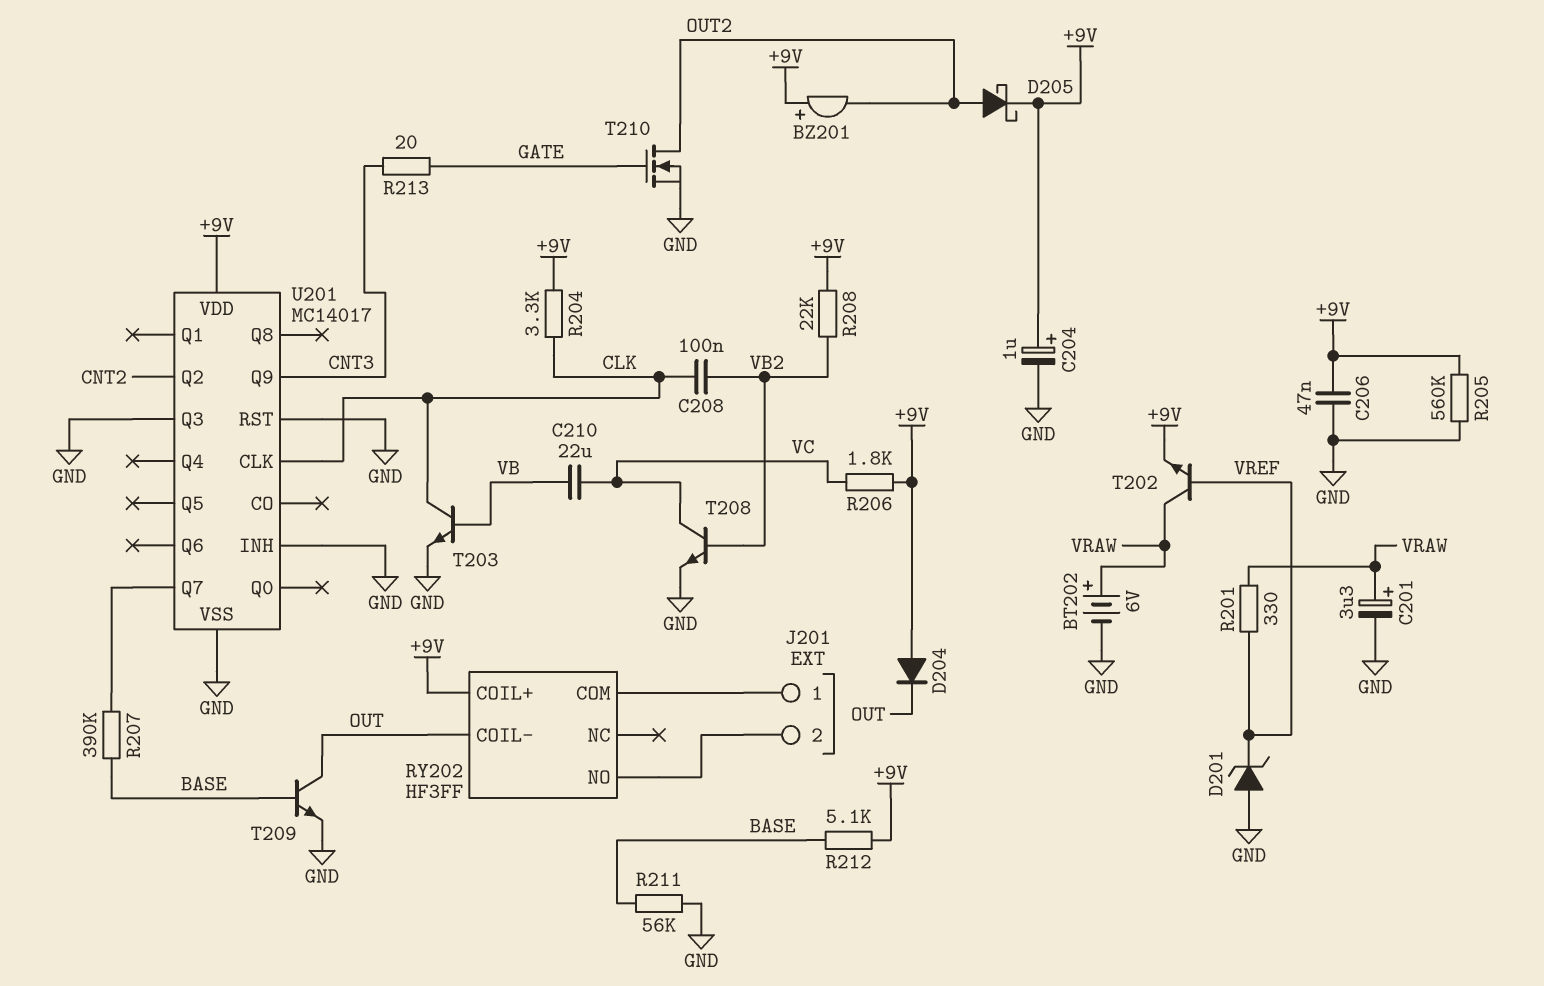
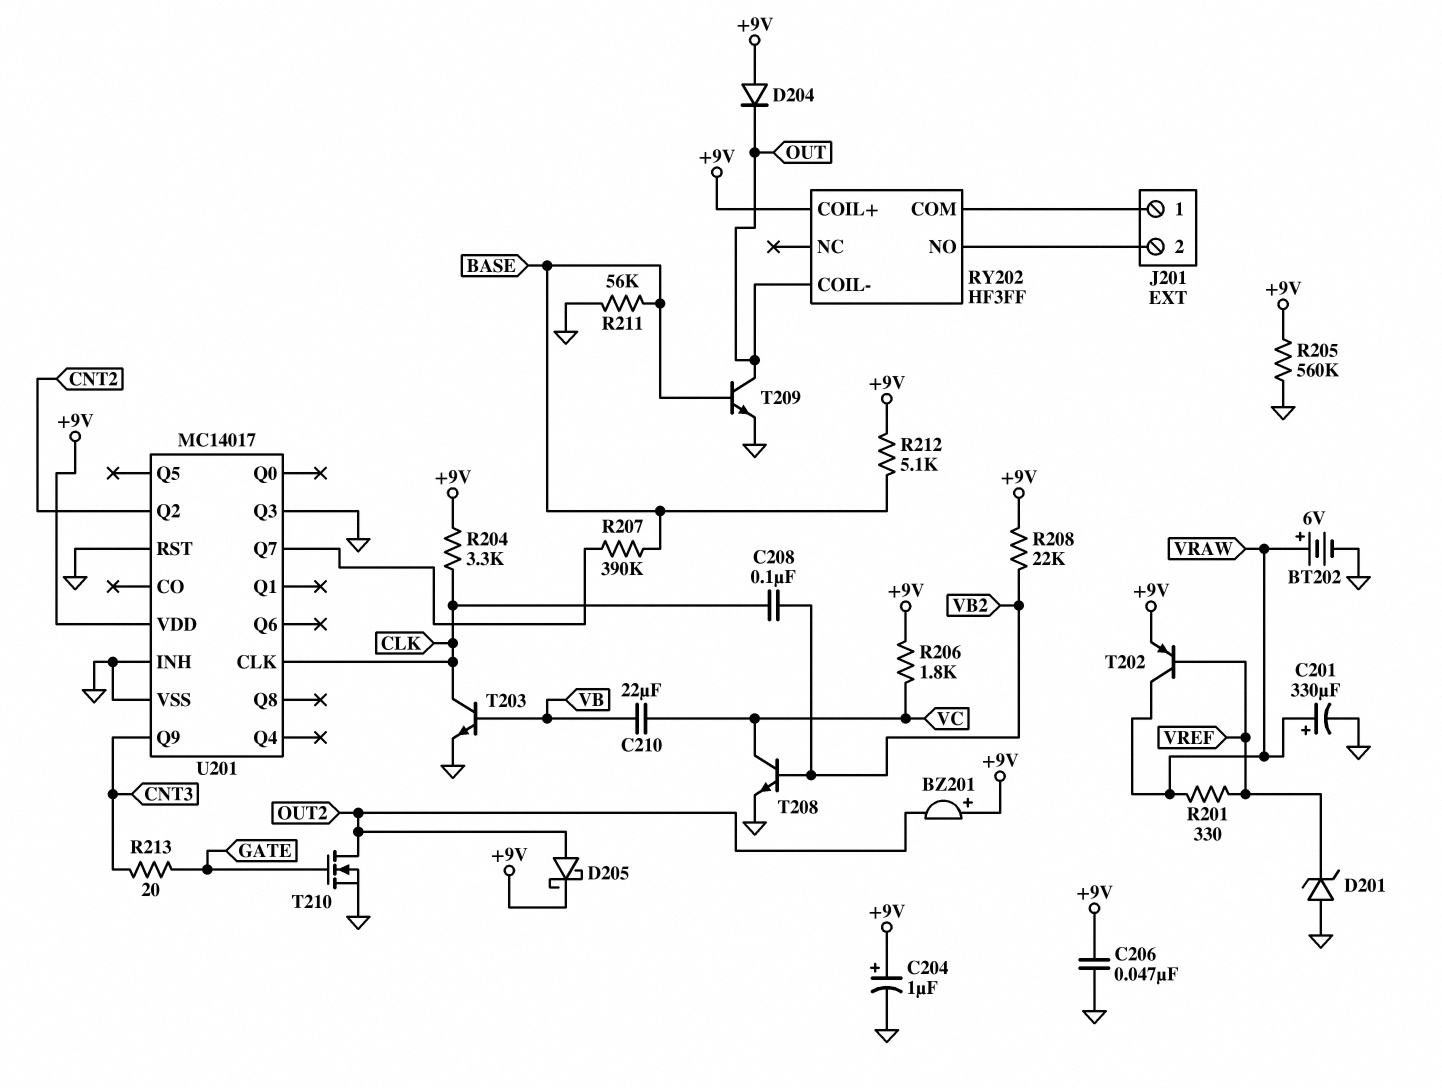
C201: 3.3uF (plus VRAW, minus GND) -> 330uF (plus VRAW, minus GND)
T202: NPN (B VREF, C VRAW, E +9V) -> PNP (B VREF, C VRAW, E +9V)

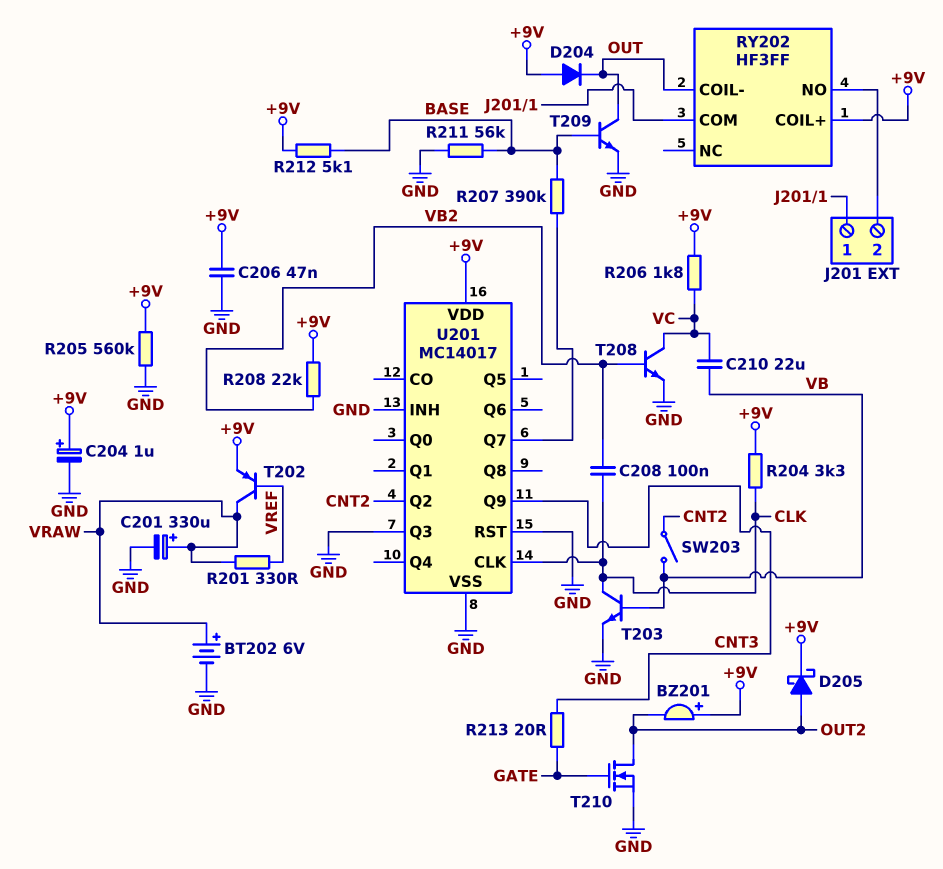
D201: zener (A GND, K VREF) -> none
SW203: none -> switch (CNT2, VB)

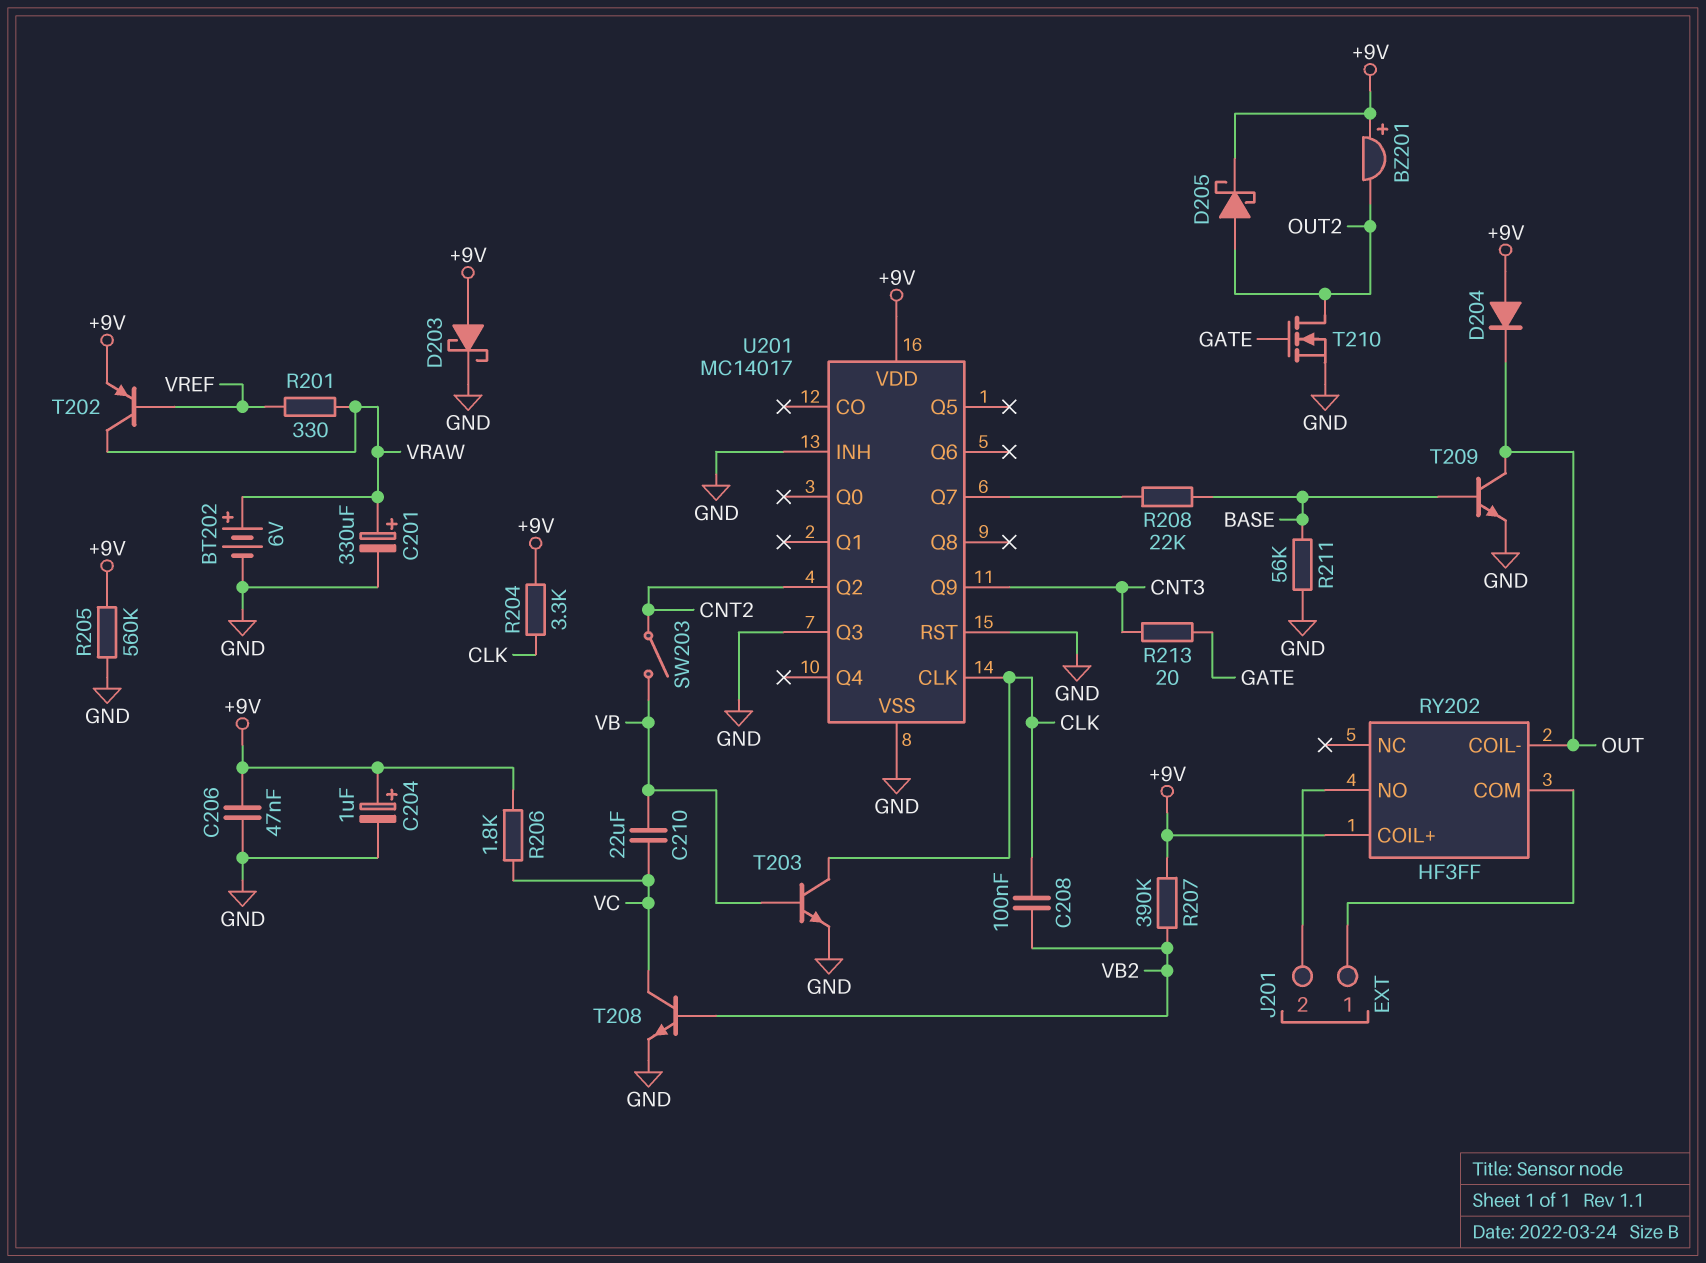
D203: none -> schottky (A +9V, K GND)
R207: 390k (BASE, U201/Q7) -> 390k (+9V, VB2)
R208: 22k (+9V, VB2) -> 22k (BASE, U201/Q7)
R212: 5.1k (+9V, BASE) -> none

